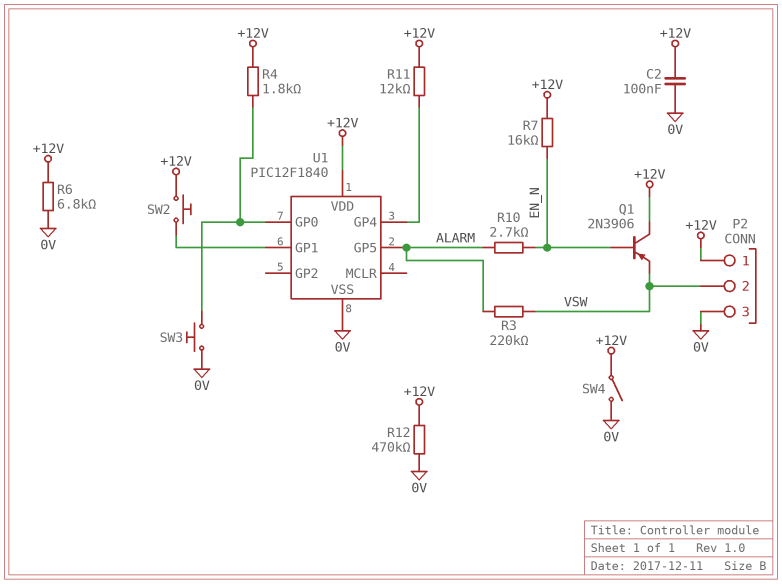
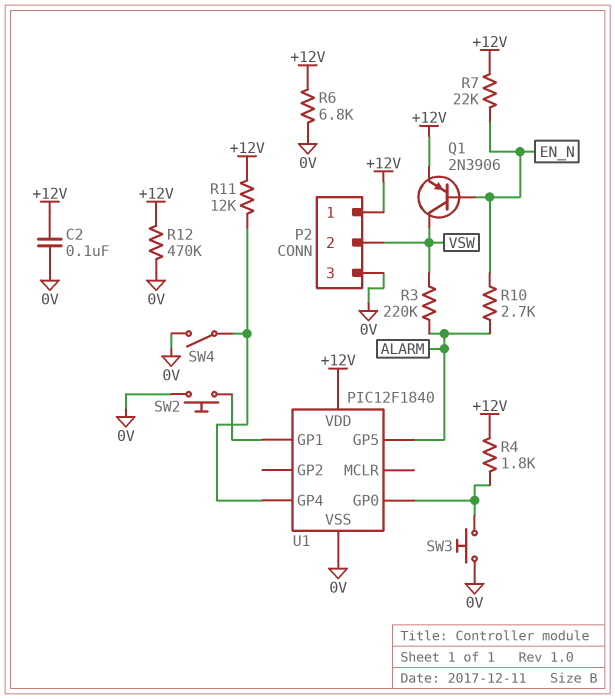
Q1: PNP 2N3906 (B EN_N, C +12V, E VSW) -> PNP 2N3906 (B EN_N, C VSW, E +12V)
R7: 16k (+12V, EN_N) -> 22k (+12V, EN_N)
SW2: button (+12V, U1/GP1) -> button (0V, U1/GP1)
SW4: switch (+12V, 0V) -> switch (0V, U1/GP4)

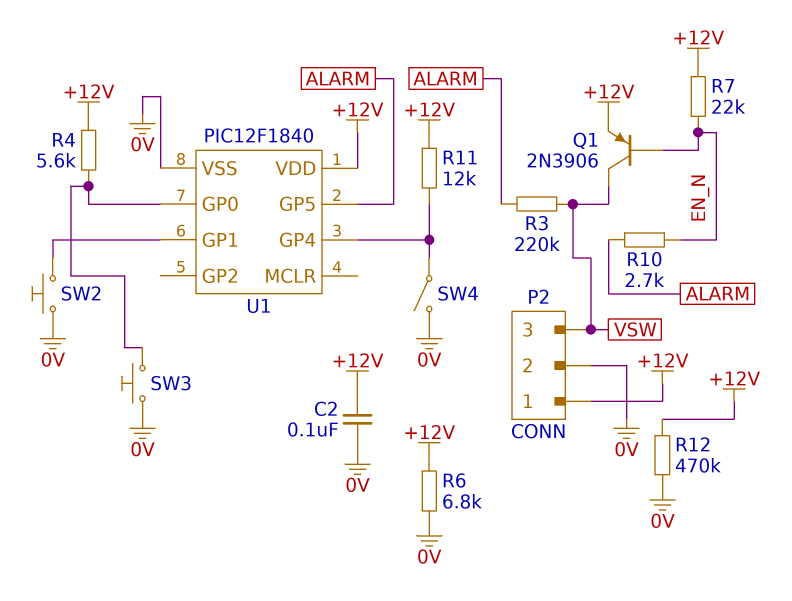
P2 pin 2: VSW -> 0V
P2 pin 3: 0V -> VSW
R4: 1.8k (+12V, U1/GP0) -> 5.6k (+12V, U1/GP0)

